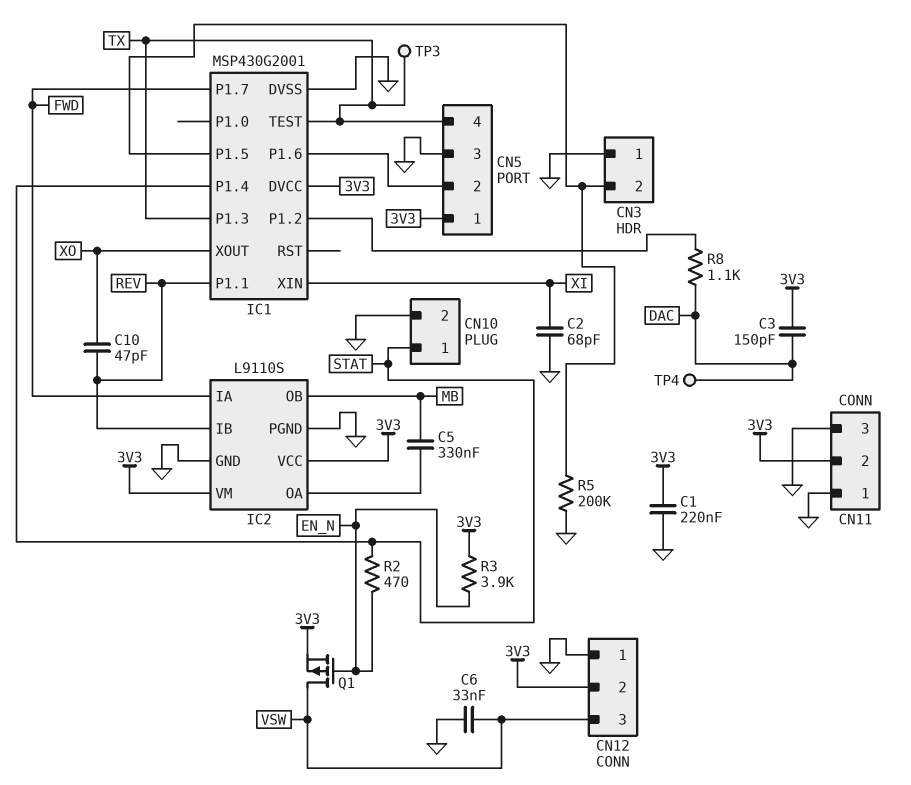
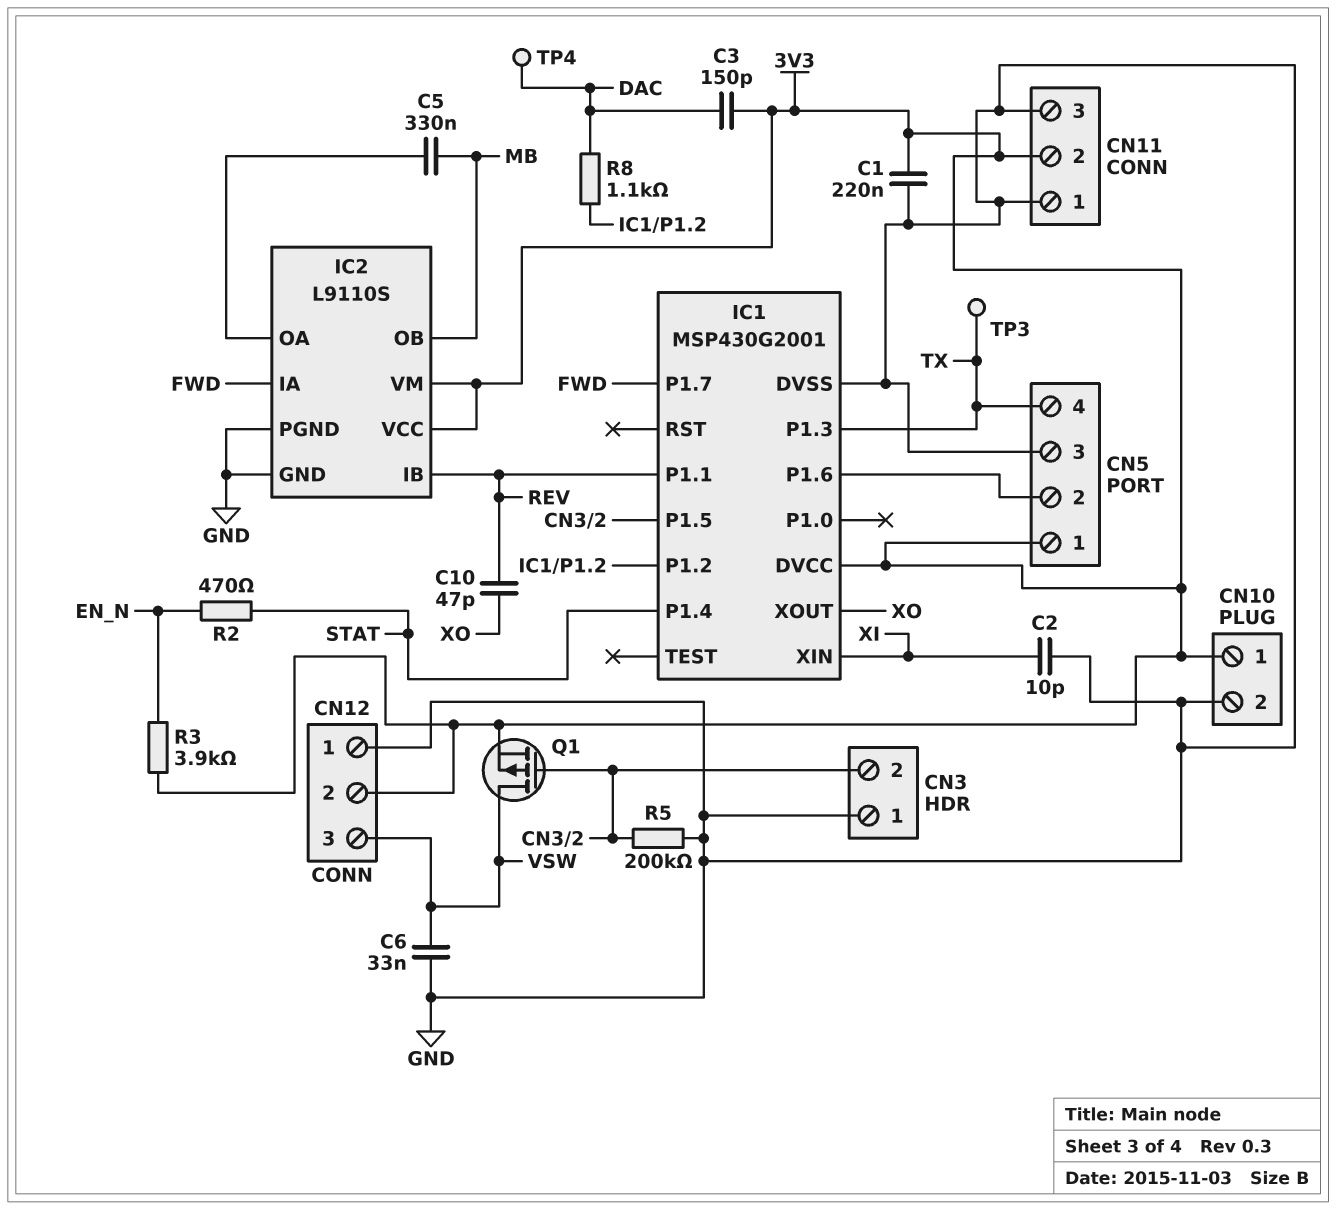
C2: 68pF (GND, XI) -> 10pF (GND, XI)
CN10 pin 1: STAT -> 3V3
IC1 pin TEST: TX -> none
Q1: PMOS (G EN_N, D VSW, S 3V3) -> PMOS (G CN3/2, D VSW, S 3V3)

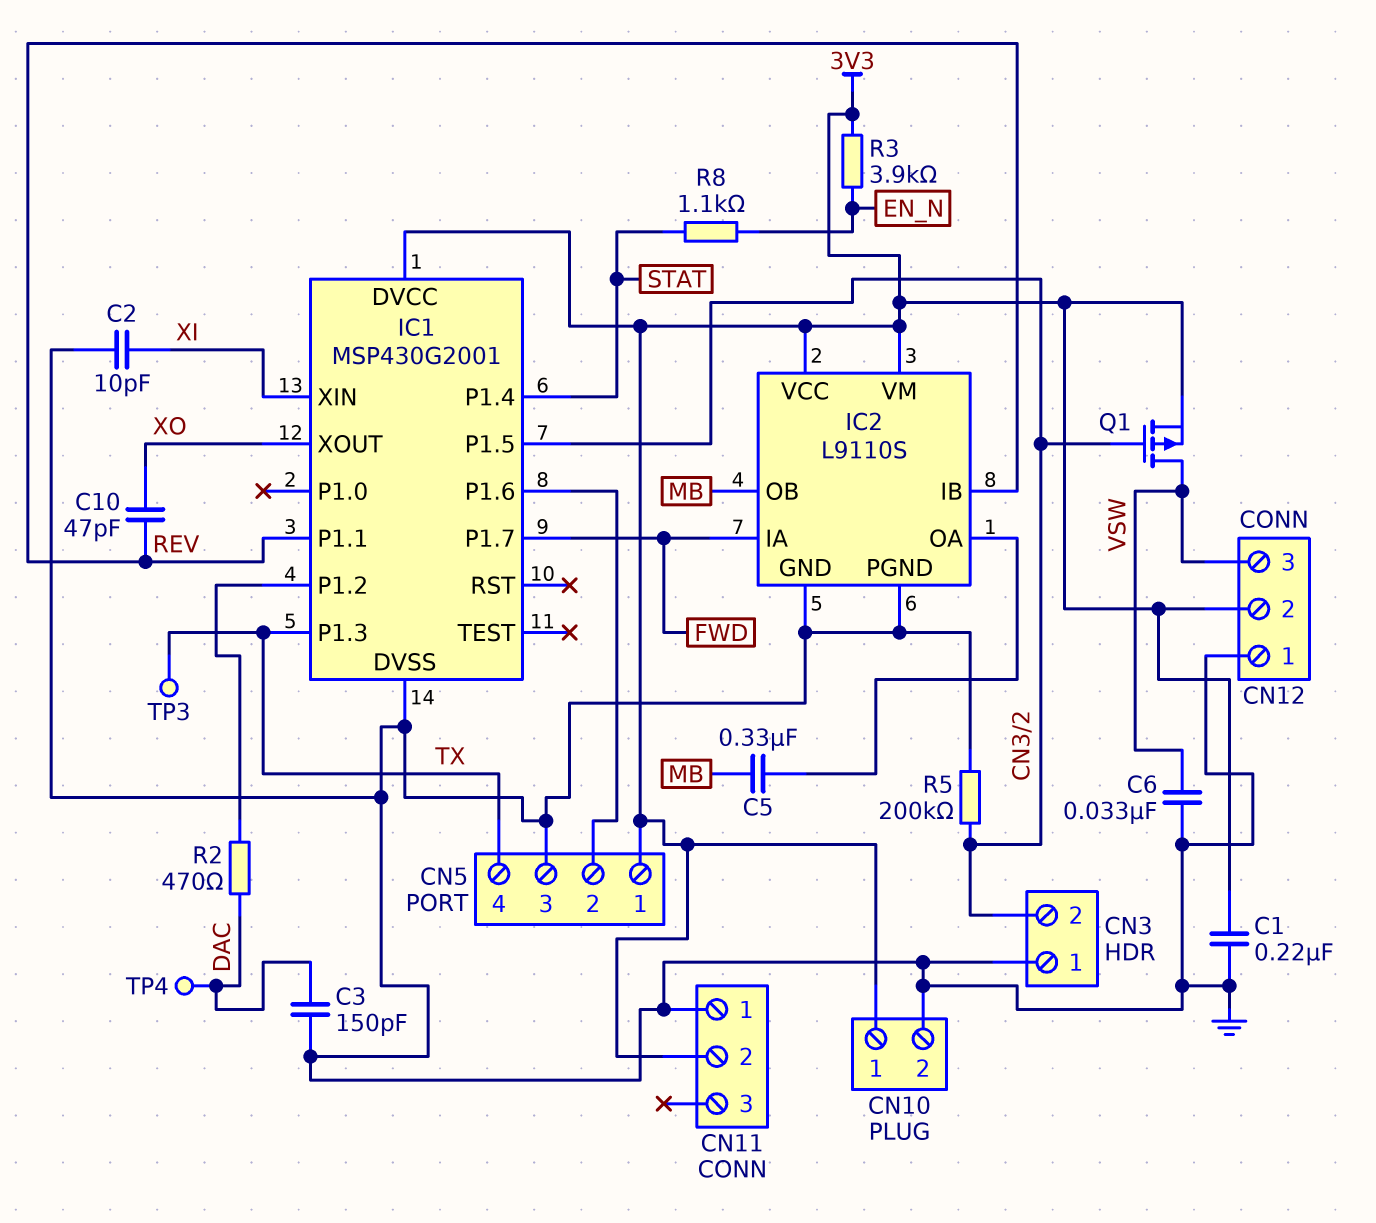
C3: 150pF (3V3, DAC) -> 150pF (DAC, GND)
CN11 pin 3: GND -> none
R2: 470 (EN_N, STAT) -> 470 (DAC, IC1/P1.2)
R8: 1.1k (DAC, IC1/P1.2) -> 1.1k (EN_N, STAT)

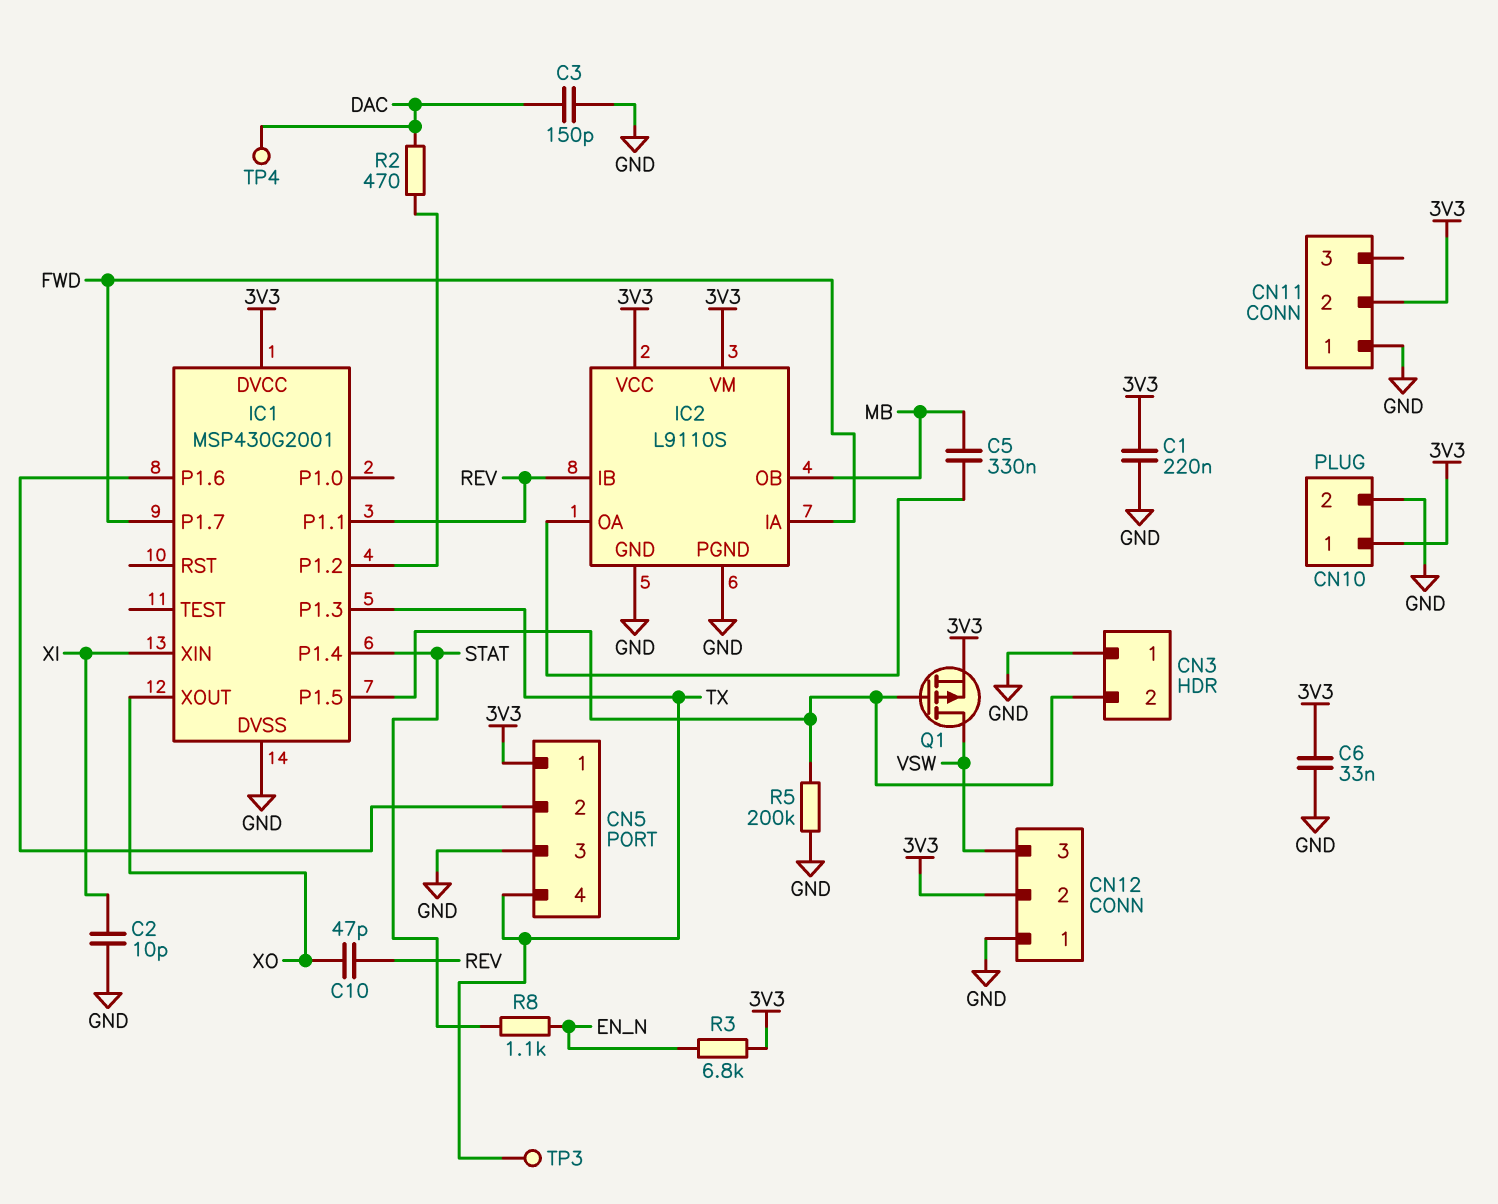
C6: 33nF (GND, VSW) -> 33nF (3V3, GND)
R3: 3.9k (3V3, EN_N) -> 6.8k (3V3, EN_N)

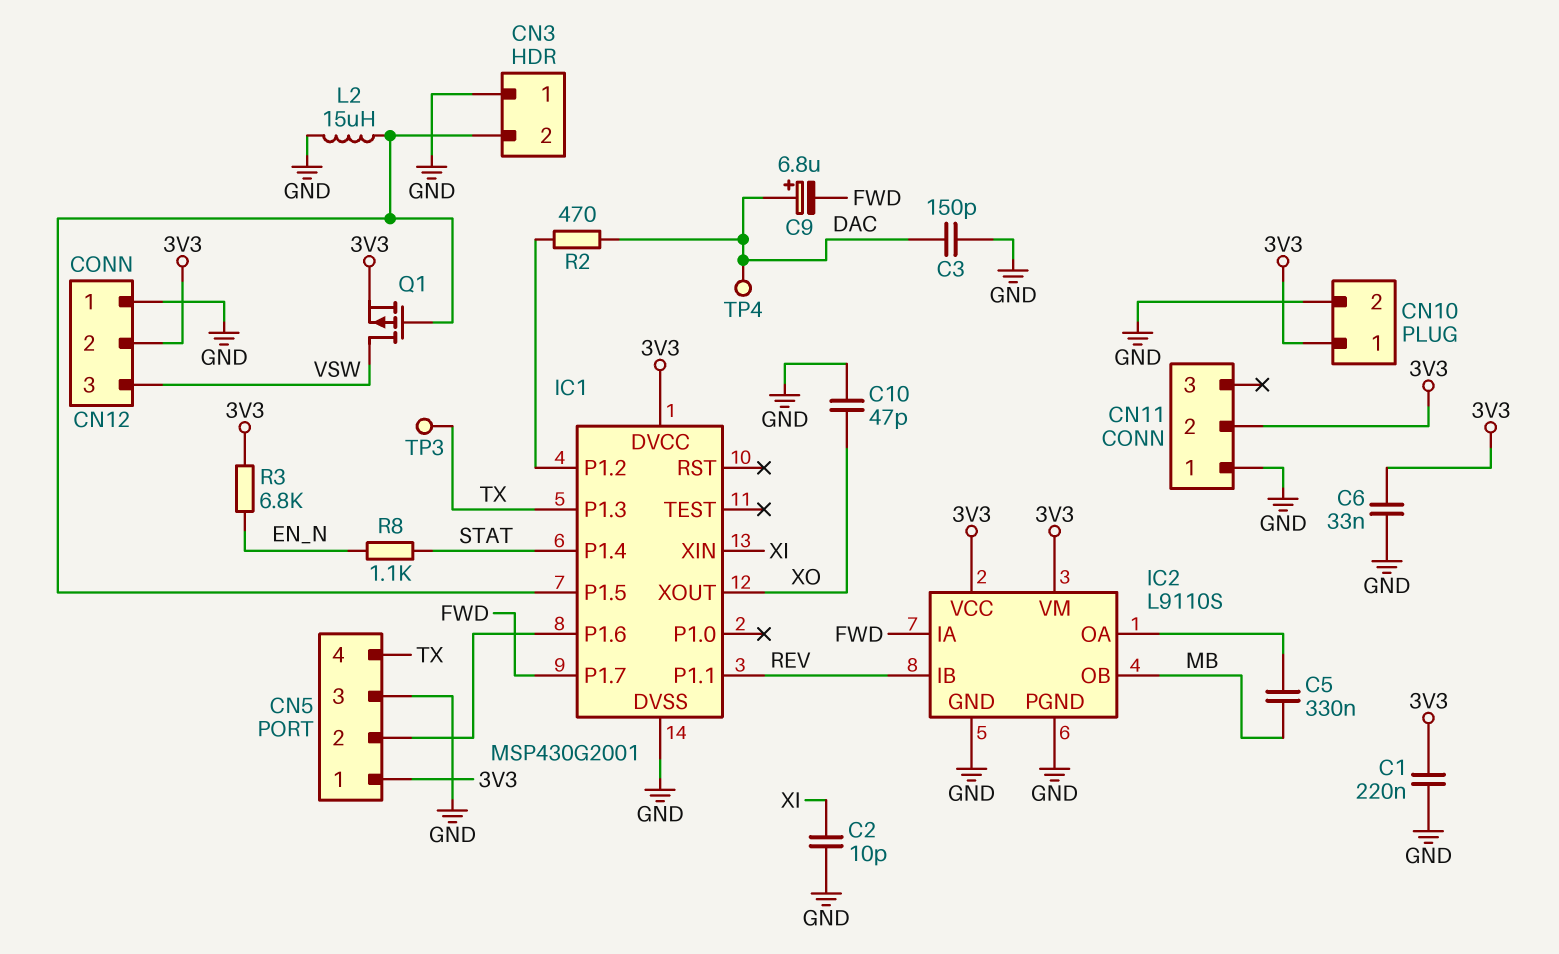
C9: none -> 6.8uF (plus DAC, minus FWD)
C10: 47pF (REV, XO) -> 47pF (GND, XO)
L2: none -> 15uH (CN3/2, GND)
R5: 200k (CN3/2, GND) -> none

